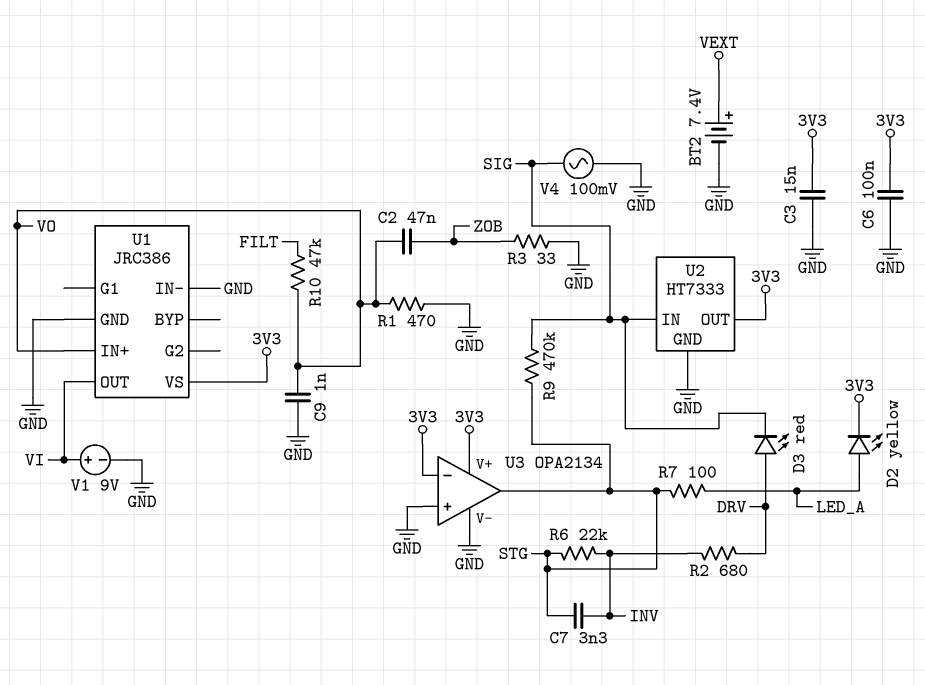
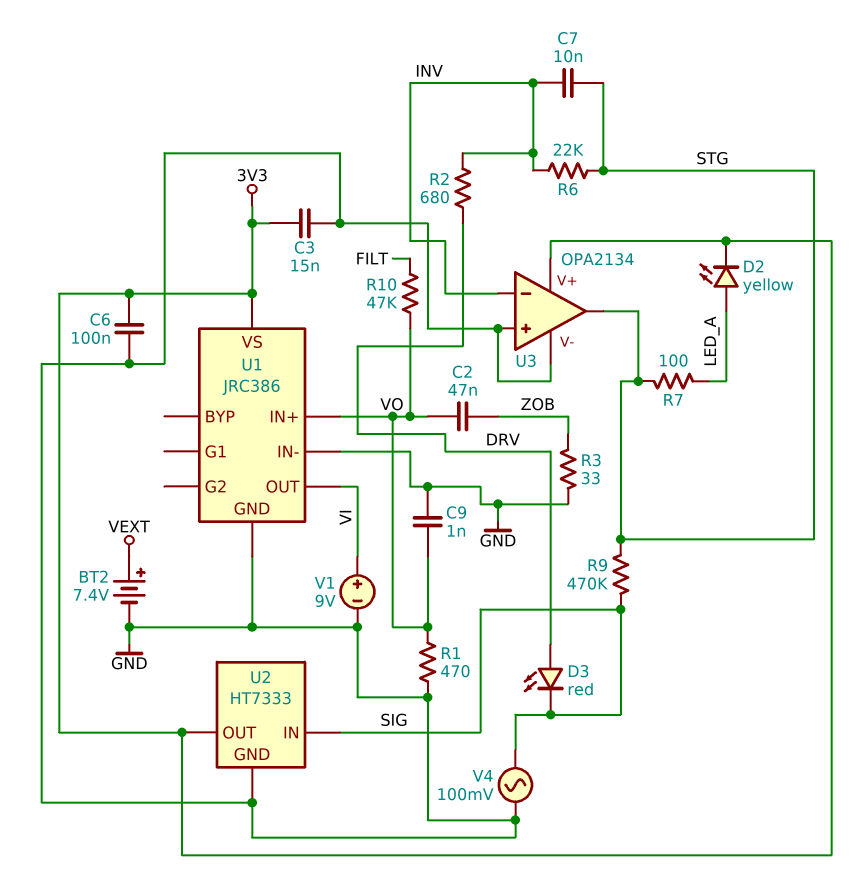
C7: 3.3nF (INV, STG) -> 10nF (INV, STG)
U3 pin in-: 3V3 -> INV

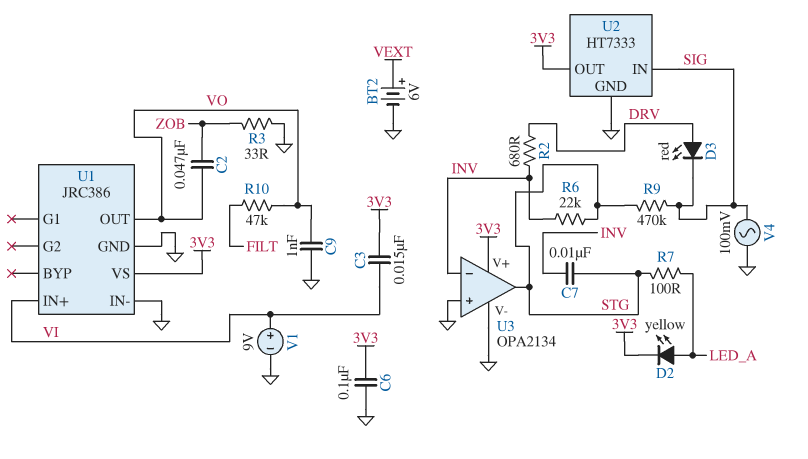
BT2: 7.4V (plus VEXT, minus GND) -> 6V (plus VEXT, minus GND)
C3: 15nF (3V3, GND) -> 15nF (3V3, VI)
R1: 470 (GND, VO) -> none
U1 pin IN+: VO -> VI
U1 pin OUT: VI -> VO

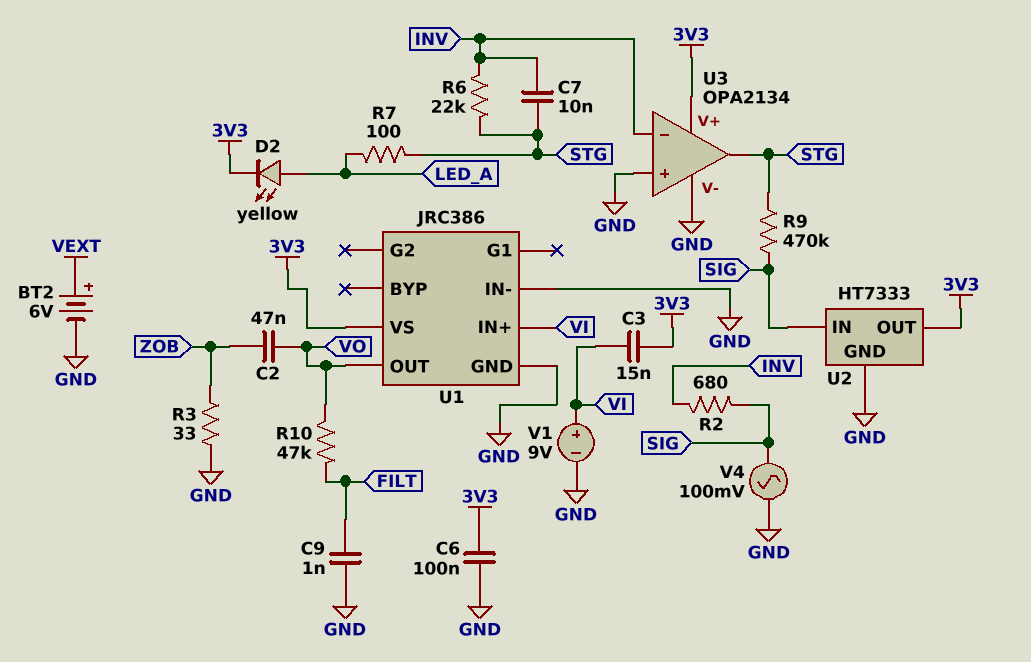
C9: 1nF (GND, VO) -> 1nF (FILT, GND)
D3: LED red (A DRV, K SIG) -> none
R2: 680 (DRV, INV) -> 680 (INV, SIG)

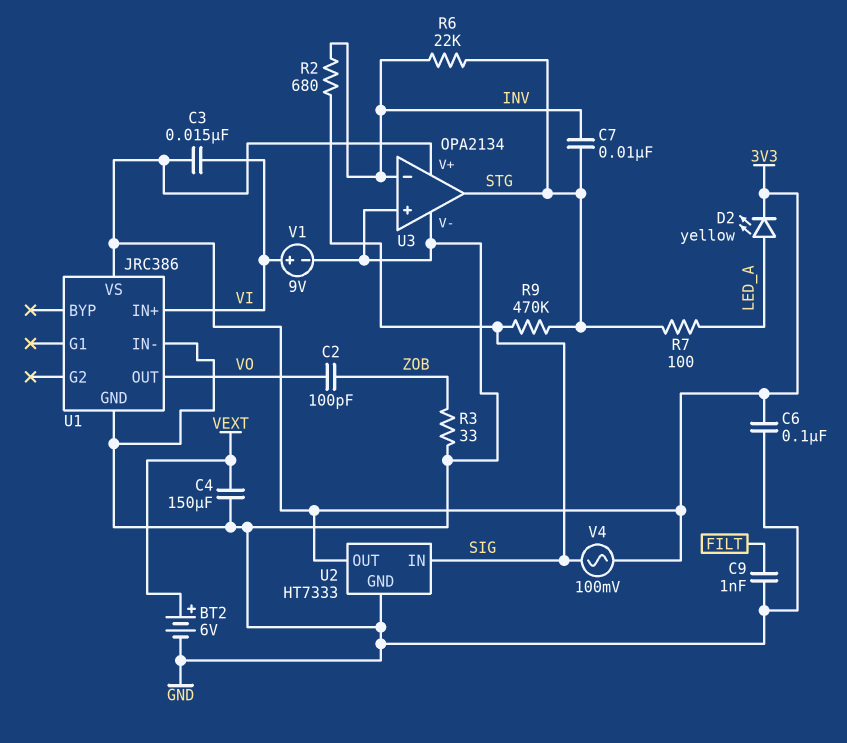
C2: 47nF (VO, ZOB) -> 100pF (VO, ZOB)
C4: none -> 150uF (GND, VEXT)
R10: 47k (FILT, VO) -> none
V4: AC 100mV (GND, SIG) -> AC 100mV (3V3, SIG)

